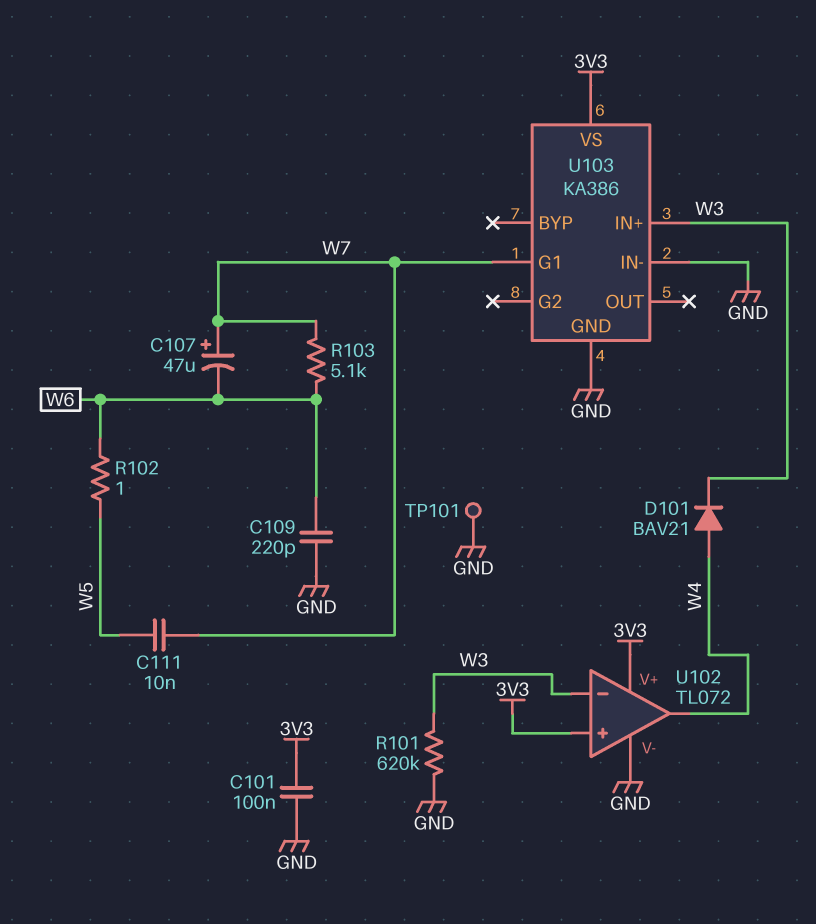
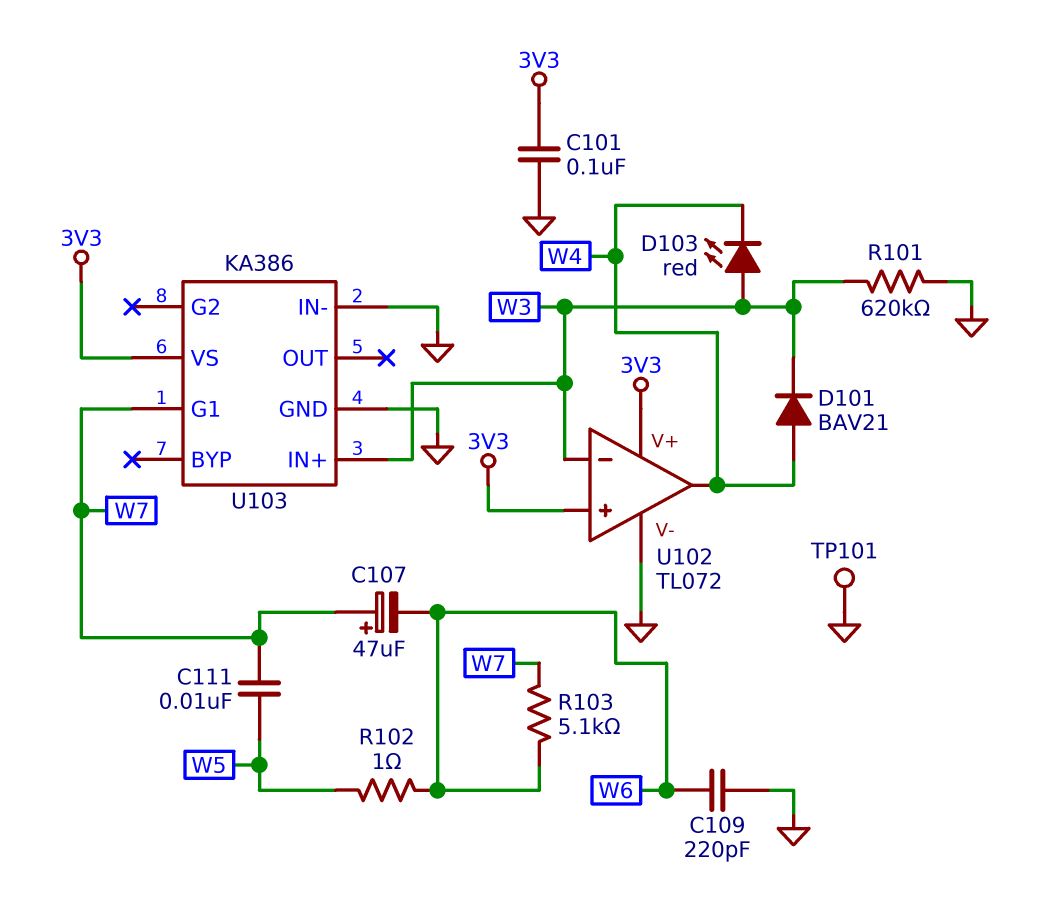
D103: none -> LED red (A W3, K W4)

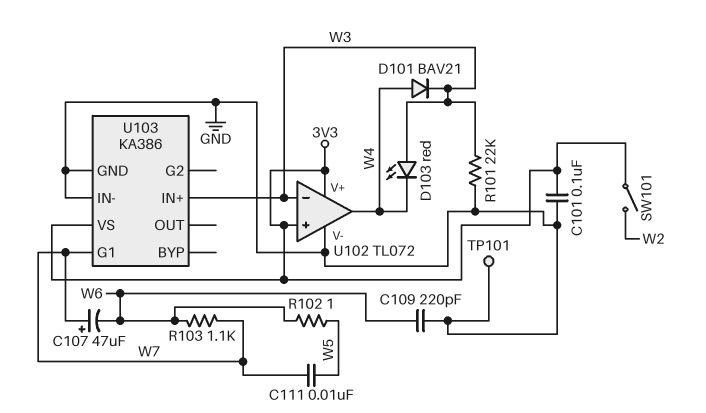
R101: 620k (GND, W3) -> 22k (GND, W3)
R103: 5.1k (W6, W7) -> 1.1k (W6, W7)
SW101: none -> switch (3V3, W2)

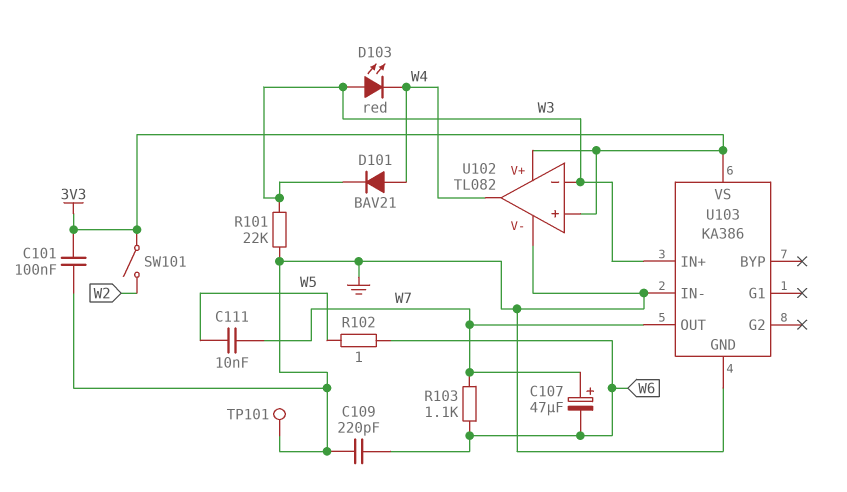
U102: TL072 -> TL082
U103 pin G1: W7 -> none
U103 pin OUT: none -> W7

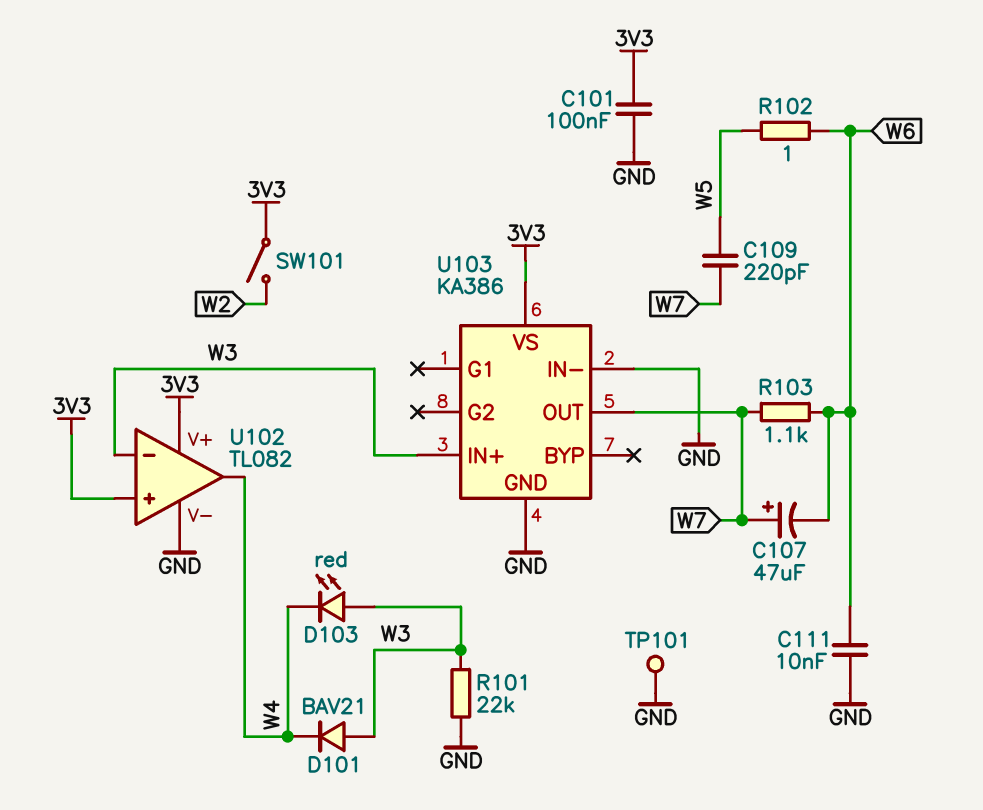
C109: 220pF (GND, W6) -> 220pF (W5, W7)
C111: 10nF (W5, W7) -> 10nF (GND, W6)
D101: diode BAV21 (A W4, K W3) -> diode BAV21 (A W3, K W4)

